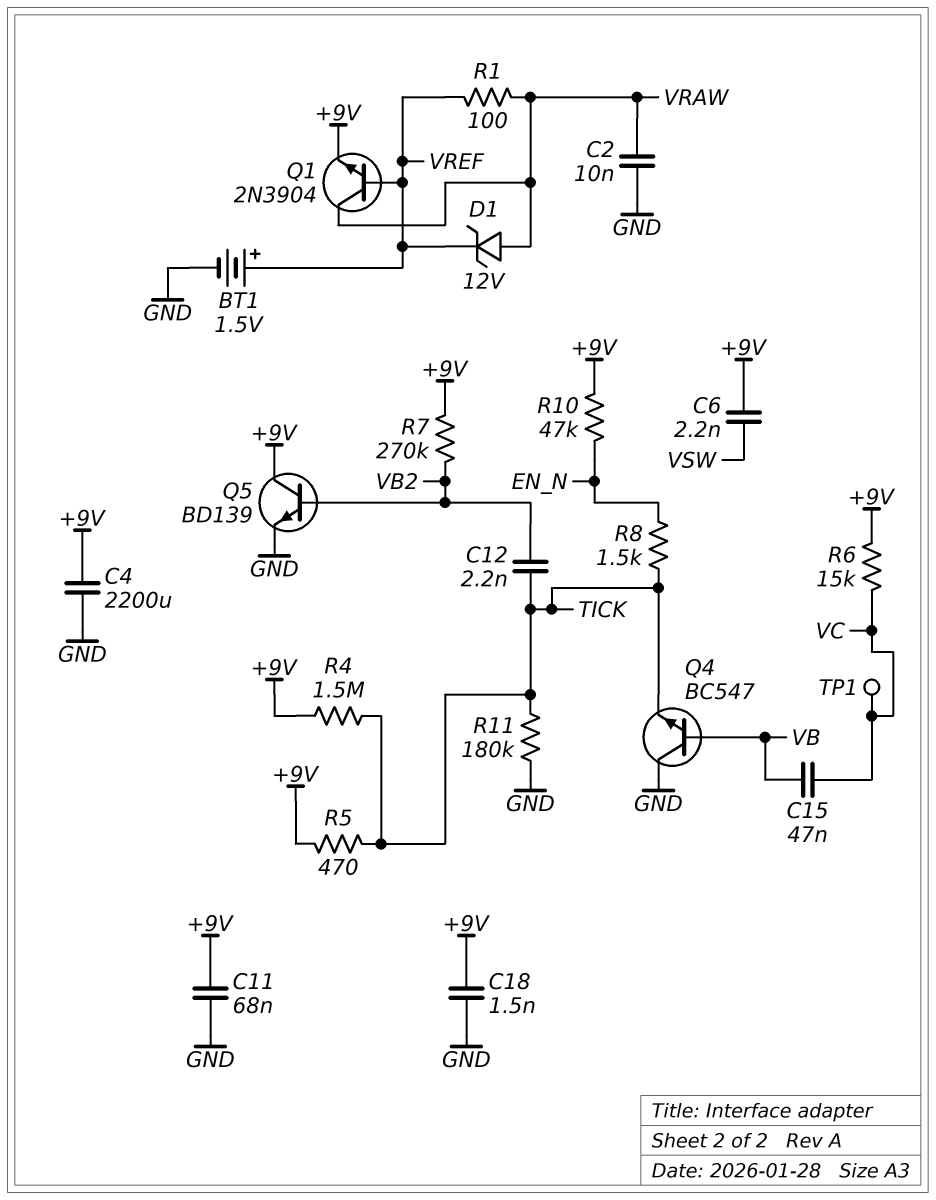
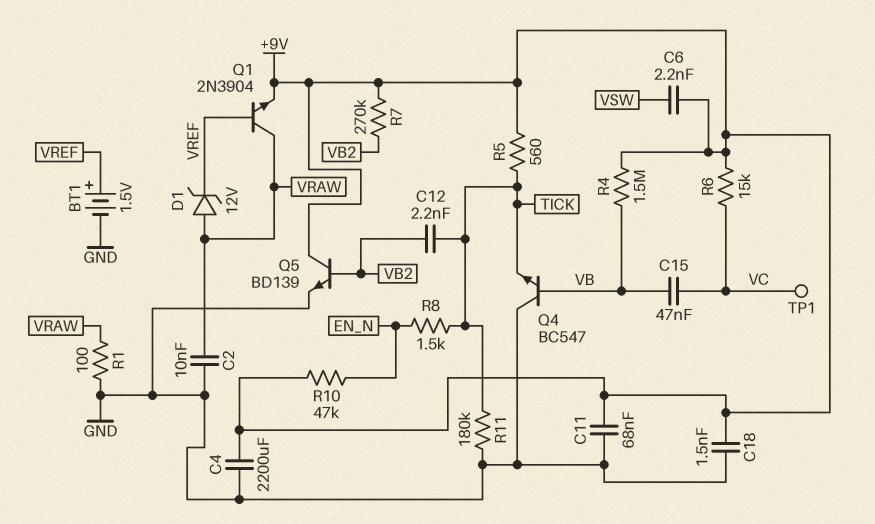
R1: 100 (VRAW, VREF) -> 100 (GND, VRAW)
R4: 1.5M (+9V, TICK) -> 1.5M (+9V, VB)
R5: 470 (+9V, TICK) -> 560 (+9V, TICK)

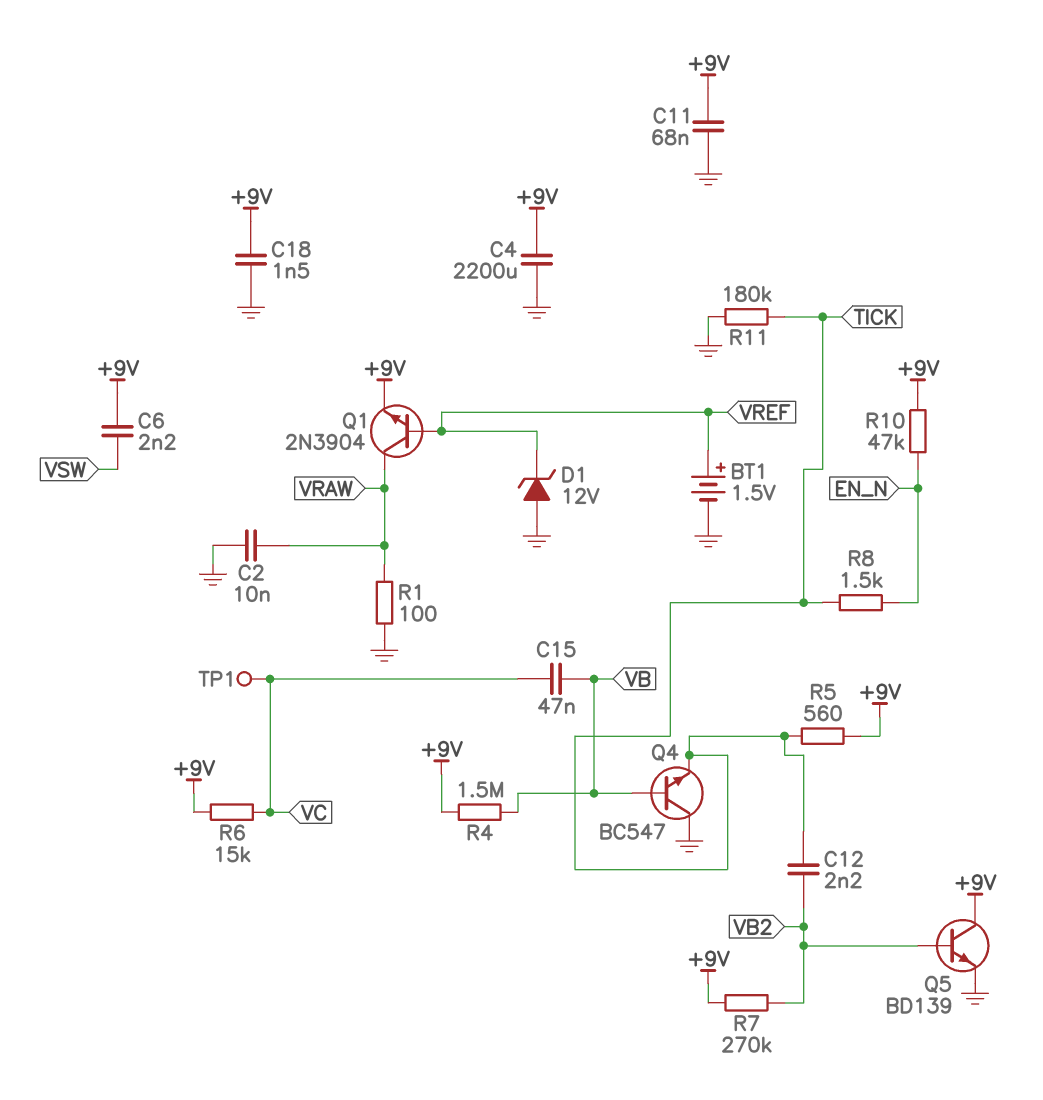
D1: zener 12V (A VRAW, K VREF) -> zener 12V (A GND, K VREF)

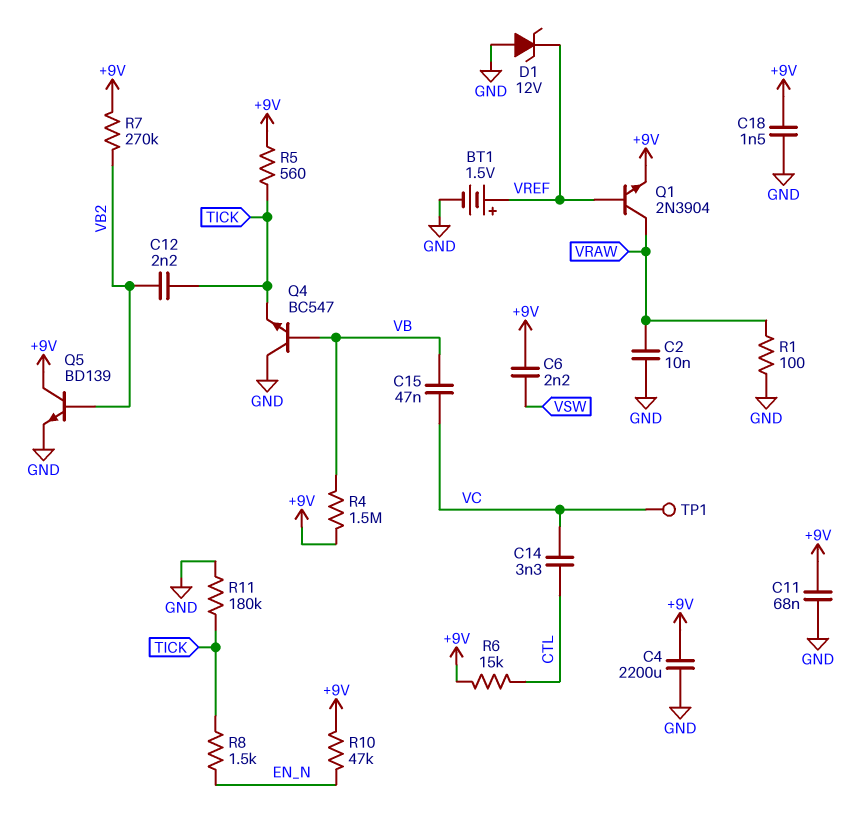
C14: none -> 3.3nF (CTL, VC)
R6: 15k (+9V, VC) -> 15k (+9V, CTL)

